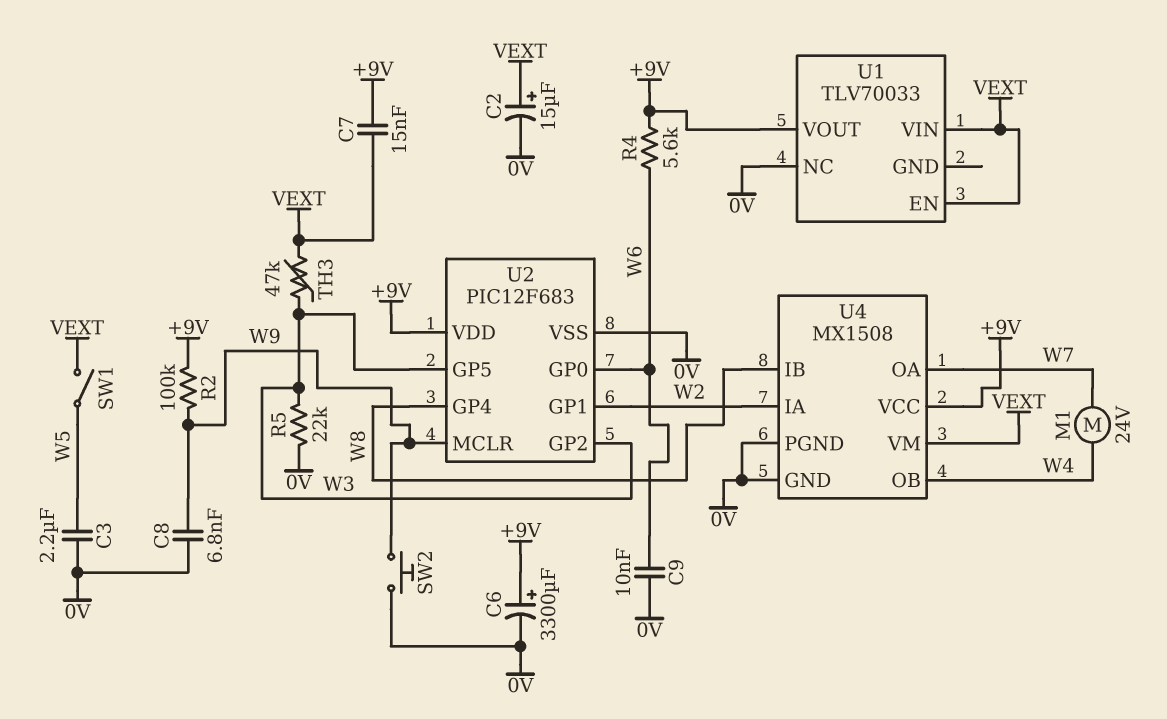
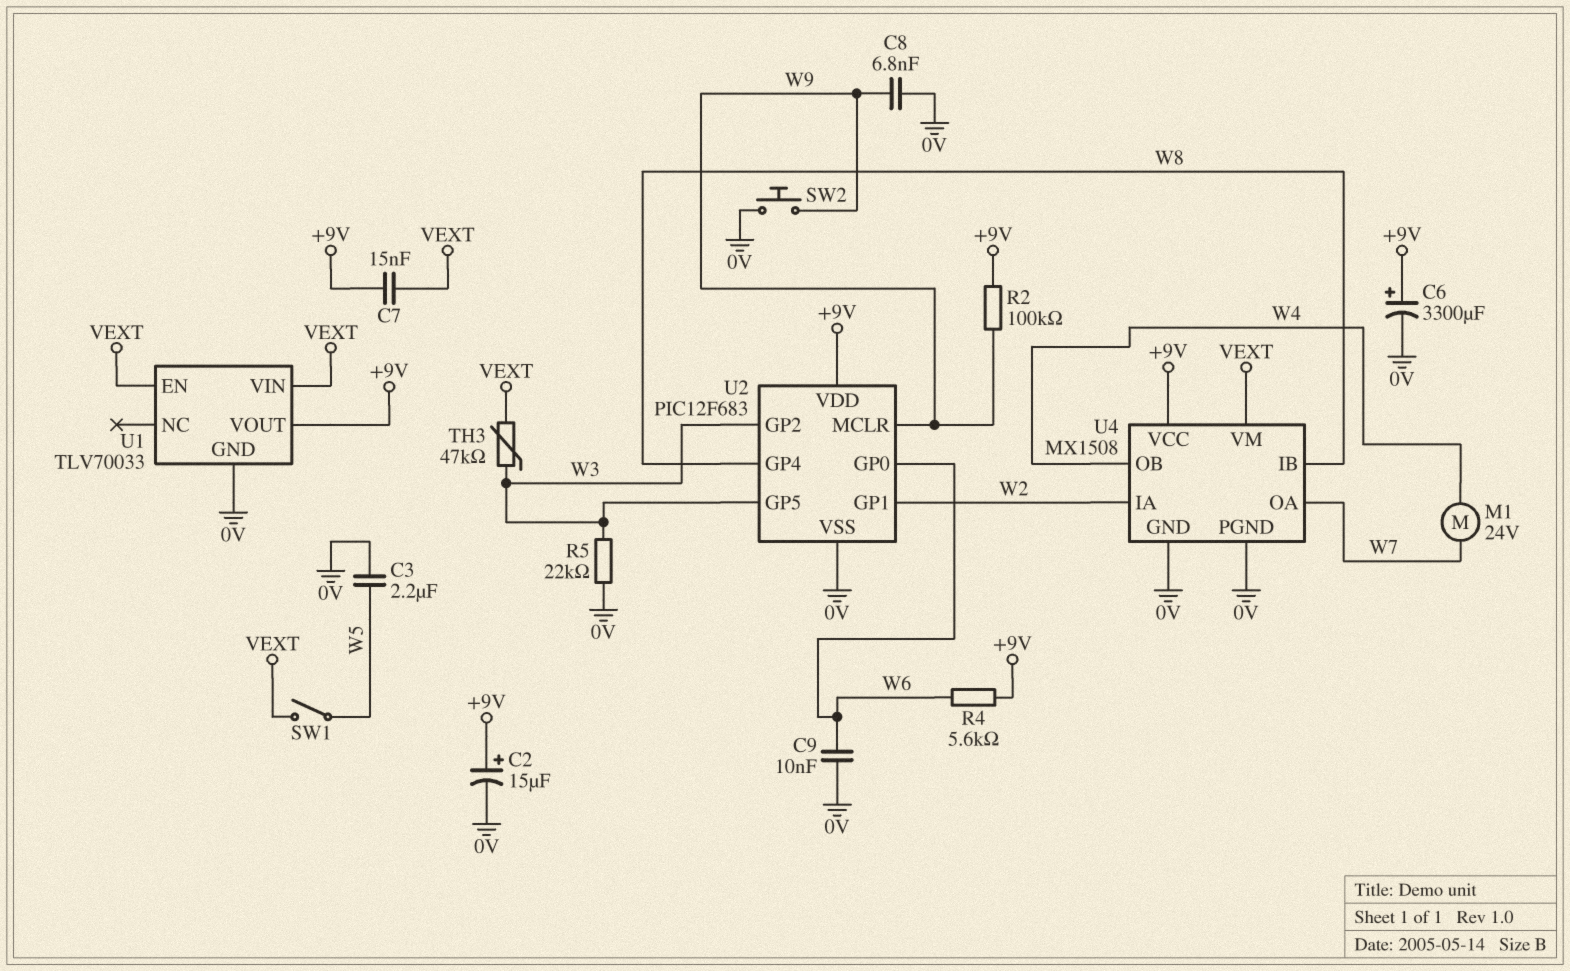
C2: 15uF (plus VEXT, minus 0V) -> 15uF (plus +9V, minus 0V)
U1 pin GND: none -> 0V
U1 pin NC: 0V -> none

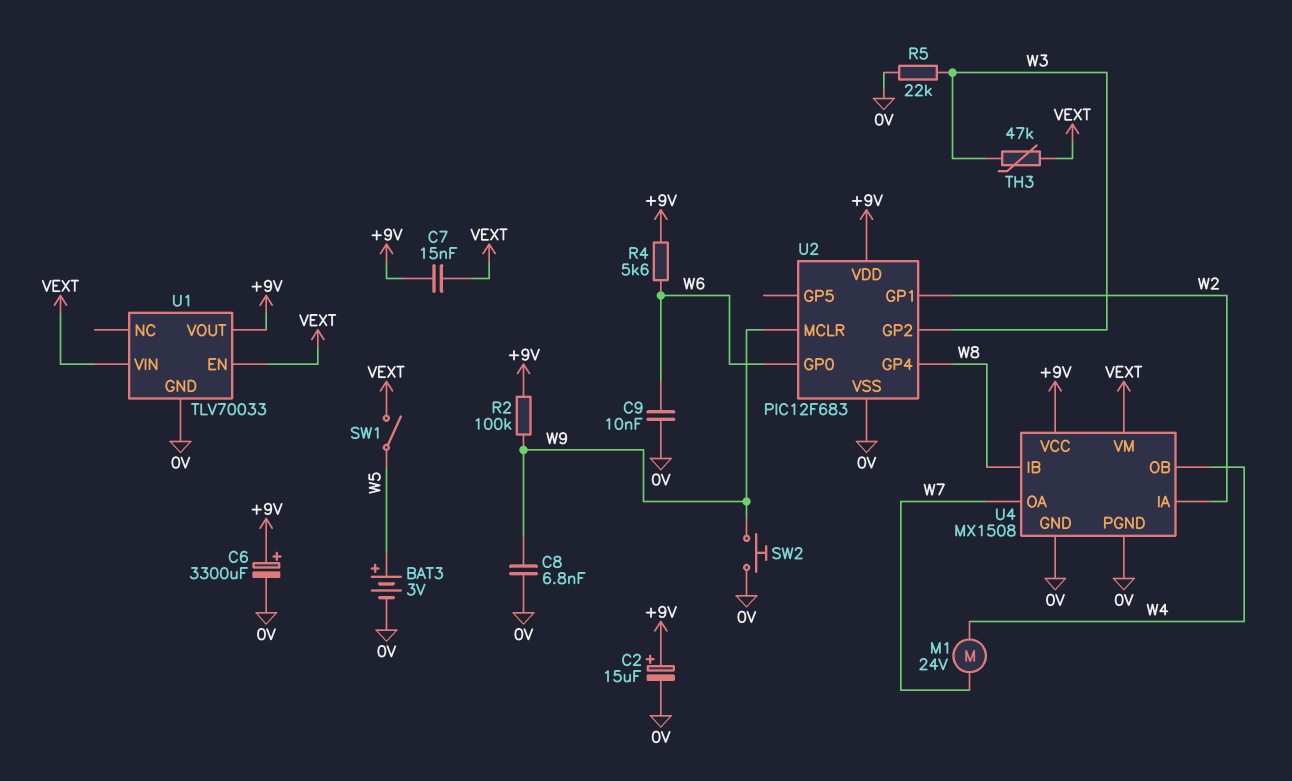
BAT3: none -> 3V (plus W5, minus 0V)
C3: 2.2uF (0V, W5) -> none
U2 pin GP5: W3 -> none

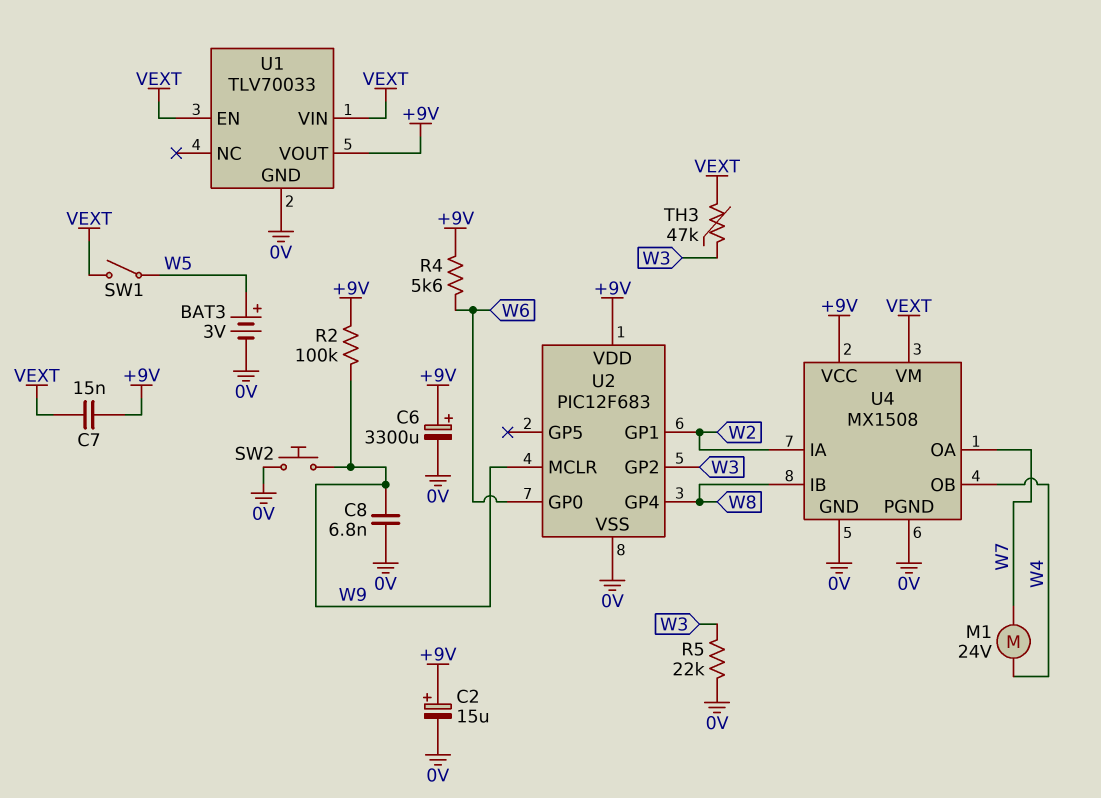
C9: 10nF (0V, W6) -> none

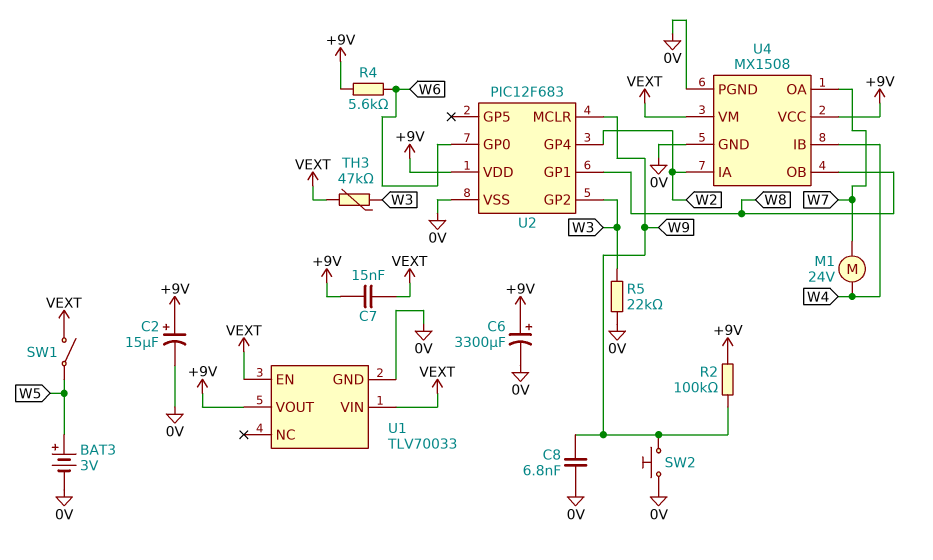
U2 pin GP1: W2 -> W8
U2 pin GP4: W8 -> W2
U4 pin IB: W8 -> W4
U4 pin OB: W4 -> W8

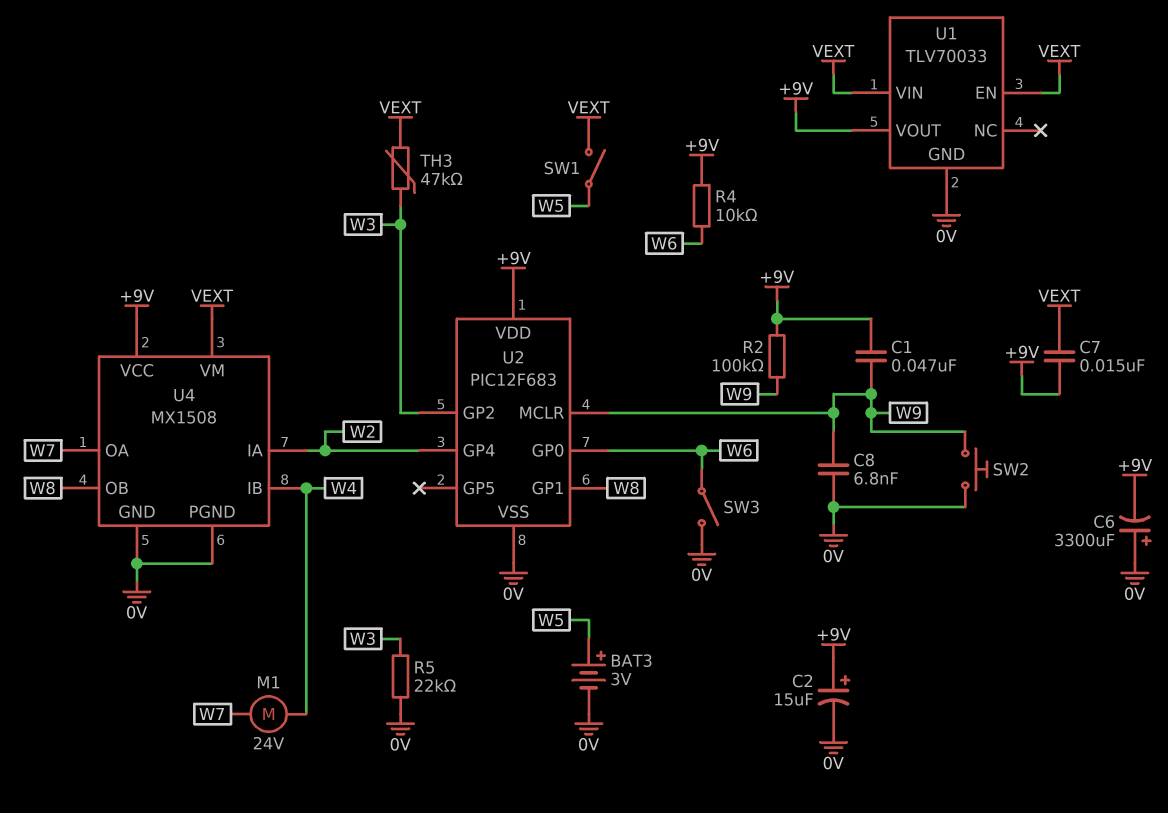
C1: none -> 47nF (+9V, W9)
C6: 3300uF (plus +9V, minus 0V) -> 3300uF (plus 0V, minus +9V)
R4: 5.6k (+9V, W6) -> 10k (+9V, W6)
SW3: none -> switch (0V, W6)

